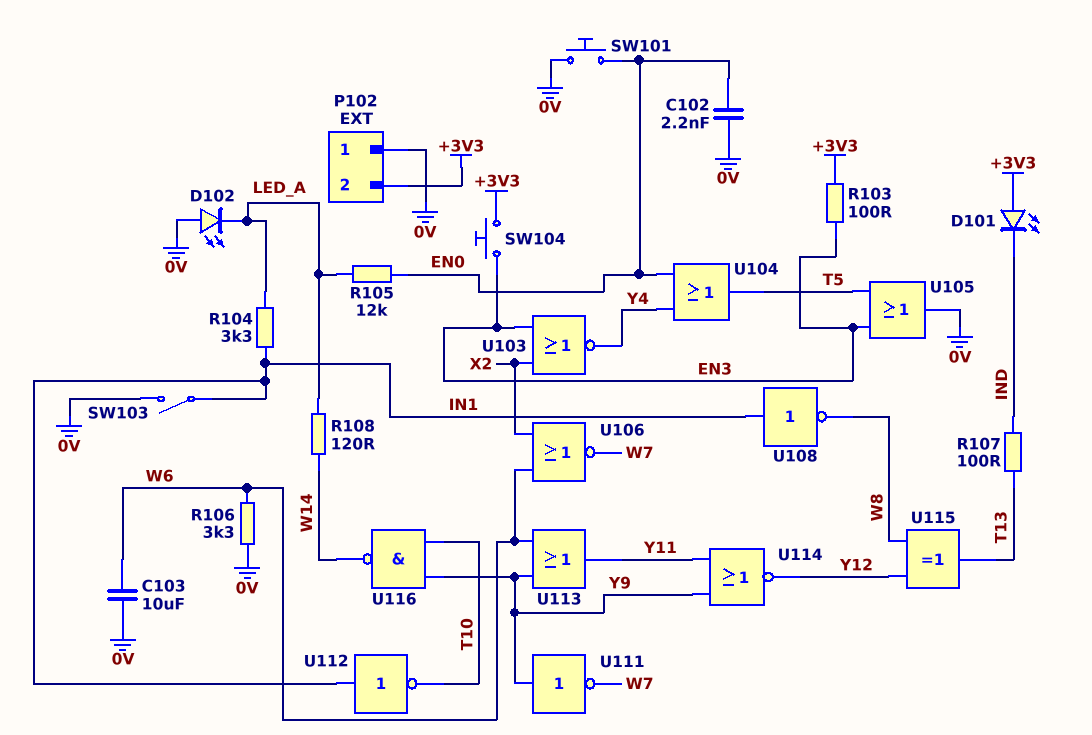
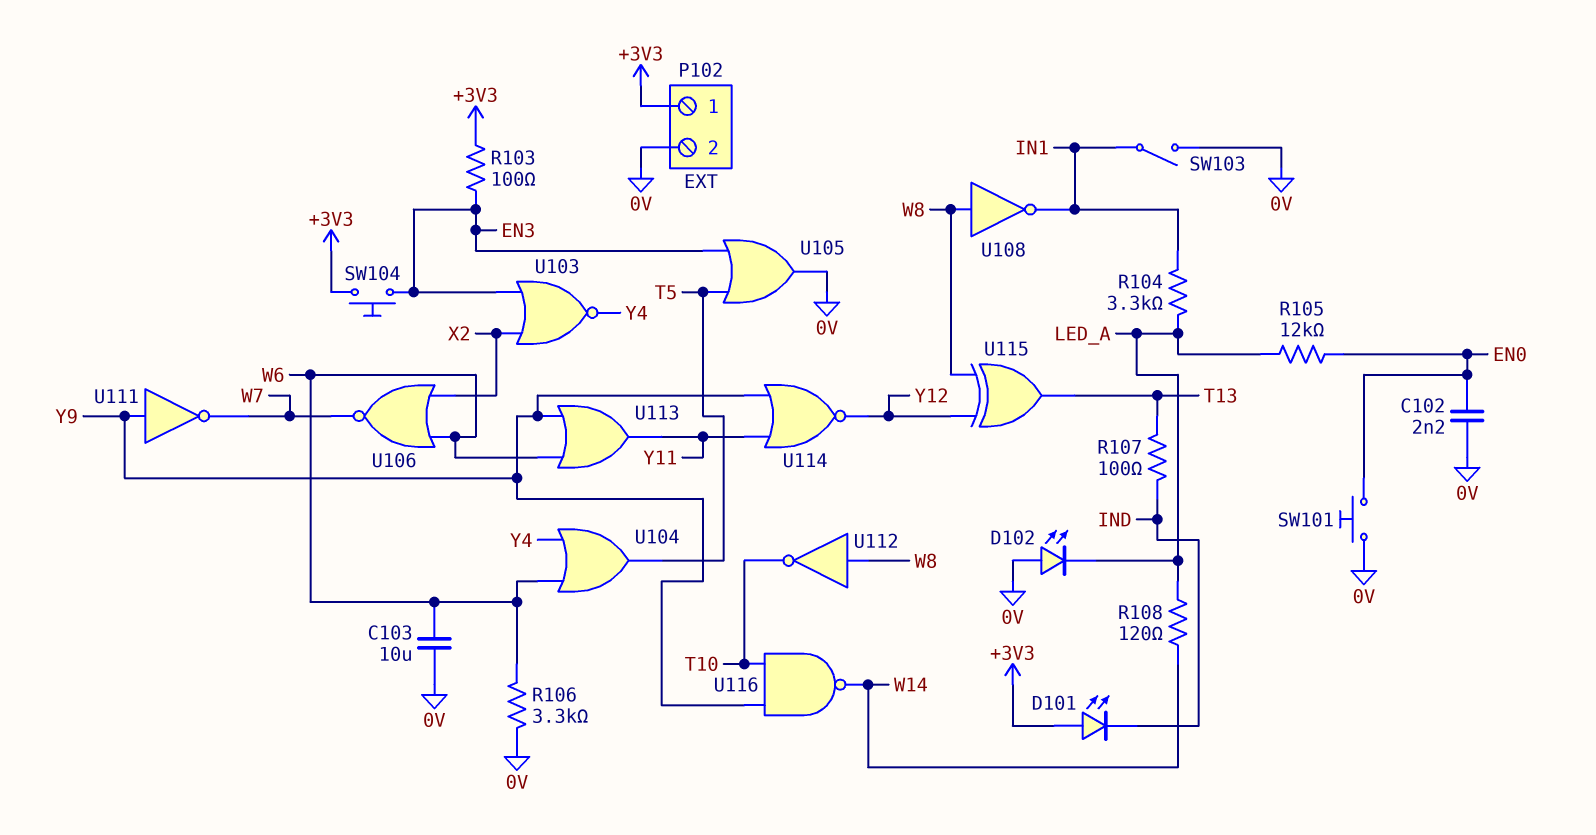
P102 pin 1: 0V -> +3V3
P102 pin 2: +3V3 -> 0V
U104: OR (in EN0, in Y4, out T5) -> OR (in W6, in Y4, out T5)
U108: NOT (in IN1, out W8) -> NOT (in W8, out IN1)
U112: NOT (in IN1, out T10) -> NOT (in W8, out T10)

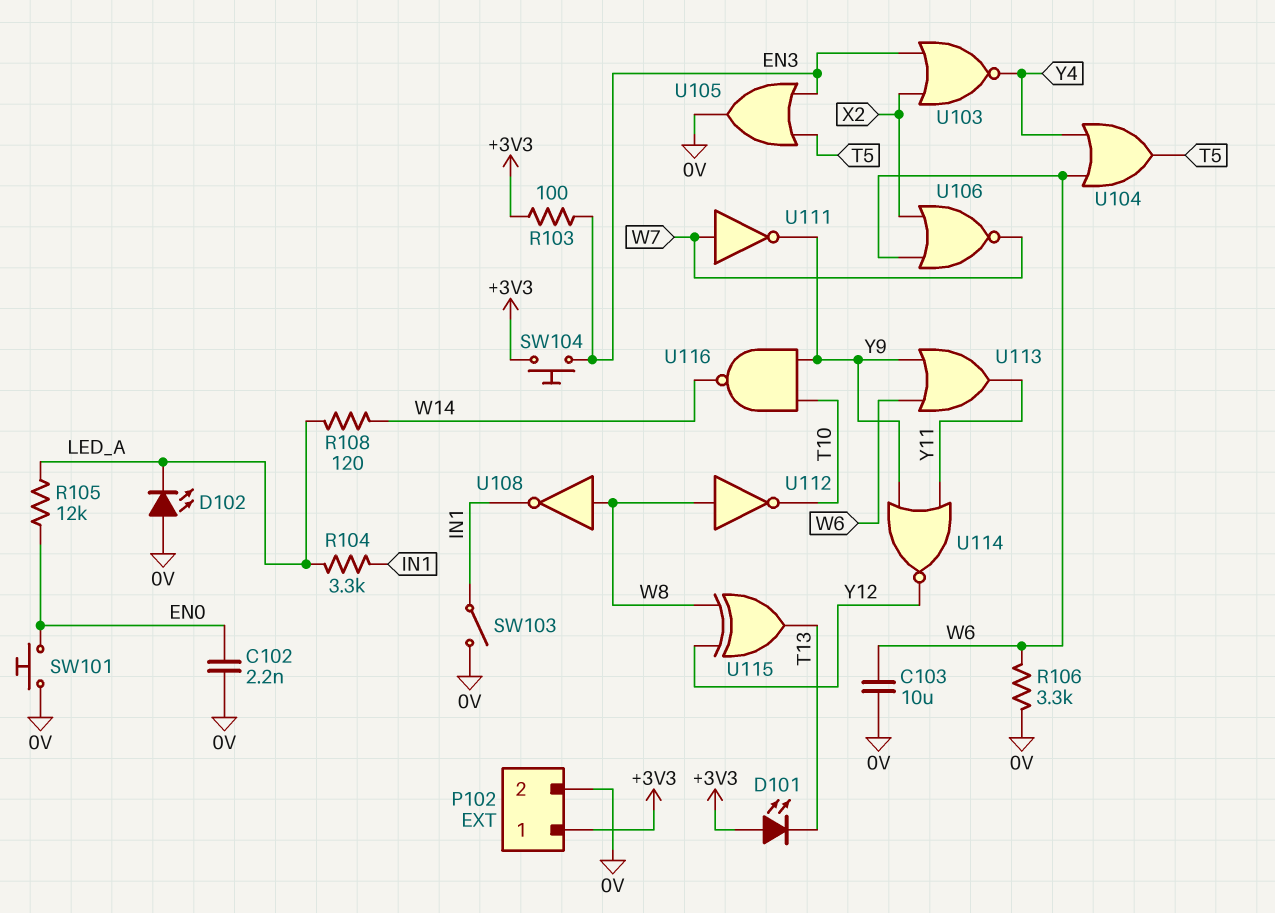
D101: LED (A +3V3, K IND) -> LED (A +3V3, K T13)
R107: 100 (IND, T13) -> none
U111: NOT (in Y9, out W7) -> NOT (in W7, out Y9)

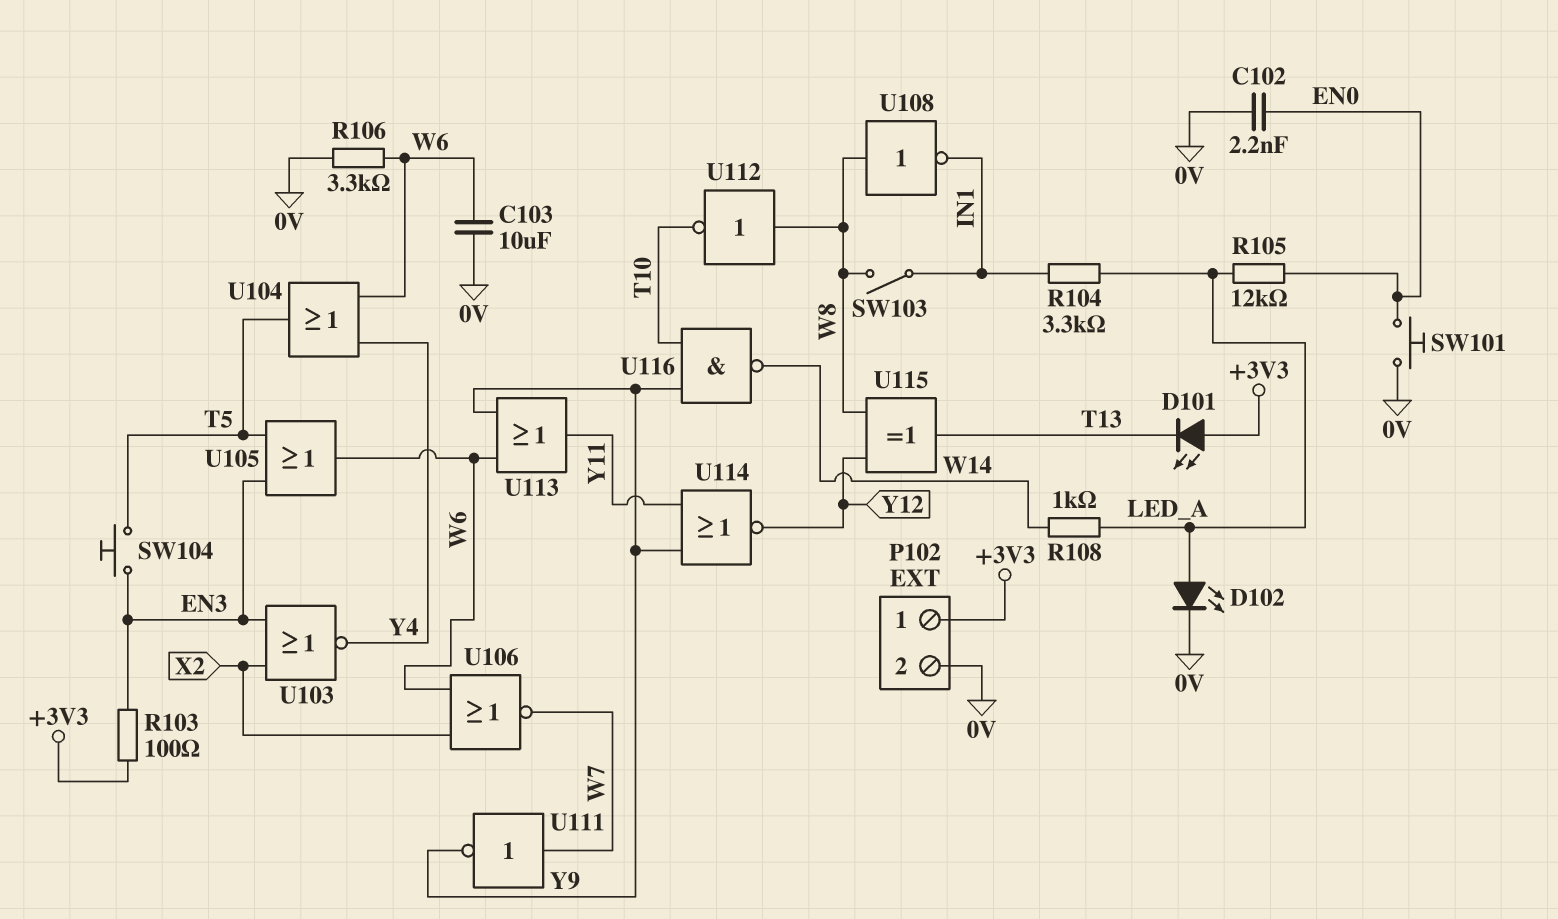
D102: LED (A 0V, K LED_A) -> LED (A LED_A, K 0V)
R108: 120 (LED_A, W14) -> 1k (LED_A, W14)
SW103: switch (0V, IN1) -> switch (IN1, W8)
SW104: button (+3V3, EN3) -> button (EN3, T5)
U105: OR (in EN3, in T5, out 0V) -> OR (in EN3, in T5, out W6)

